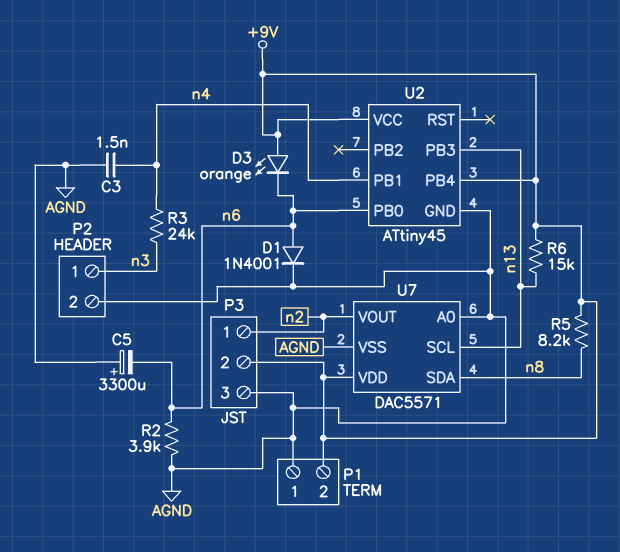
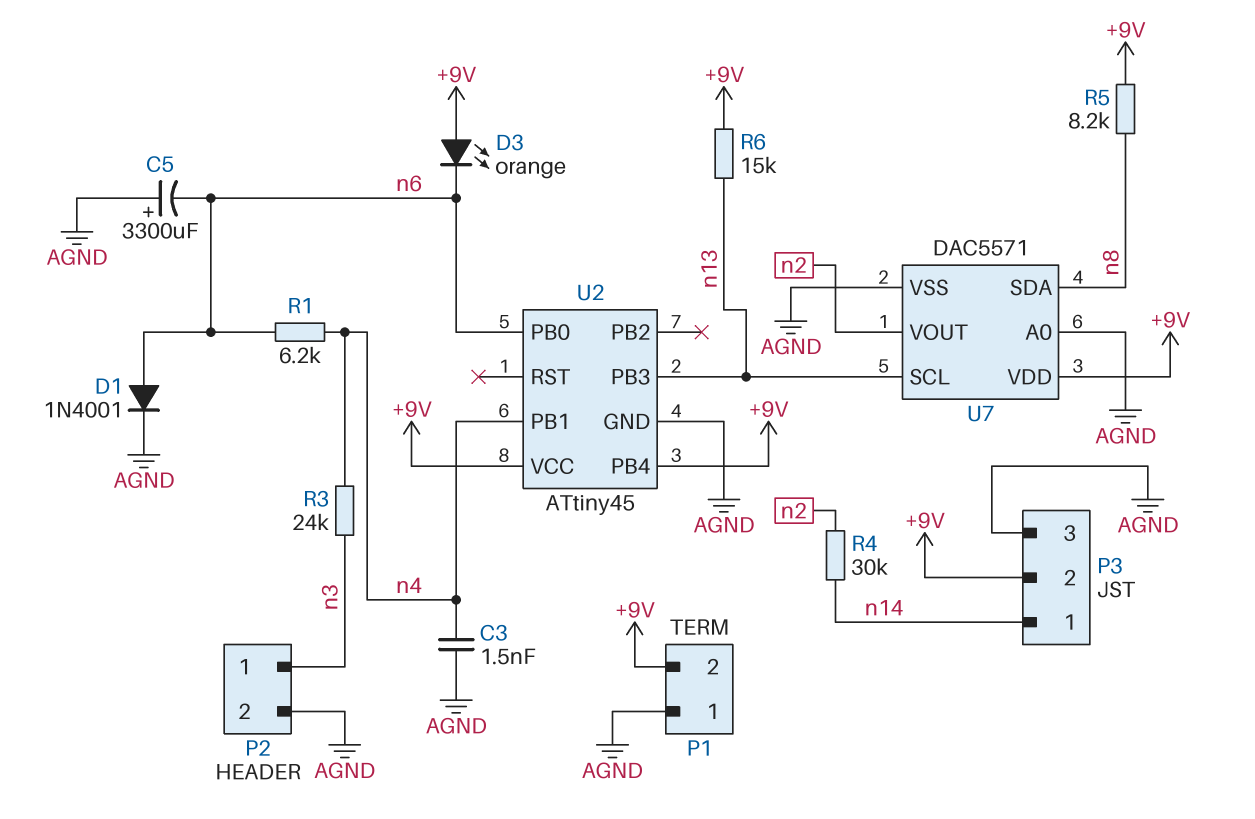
P3 pin 1: n2 -> n14
R1: none -> 6.2k (n4, n6)
R2: 3.9k (AGND, n6) -> none
R4: none -> 30k (n2, n14)

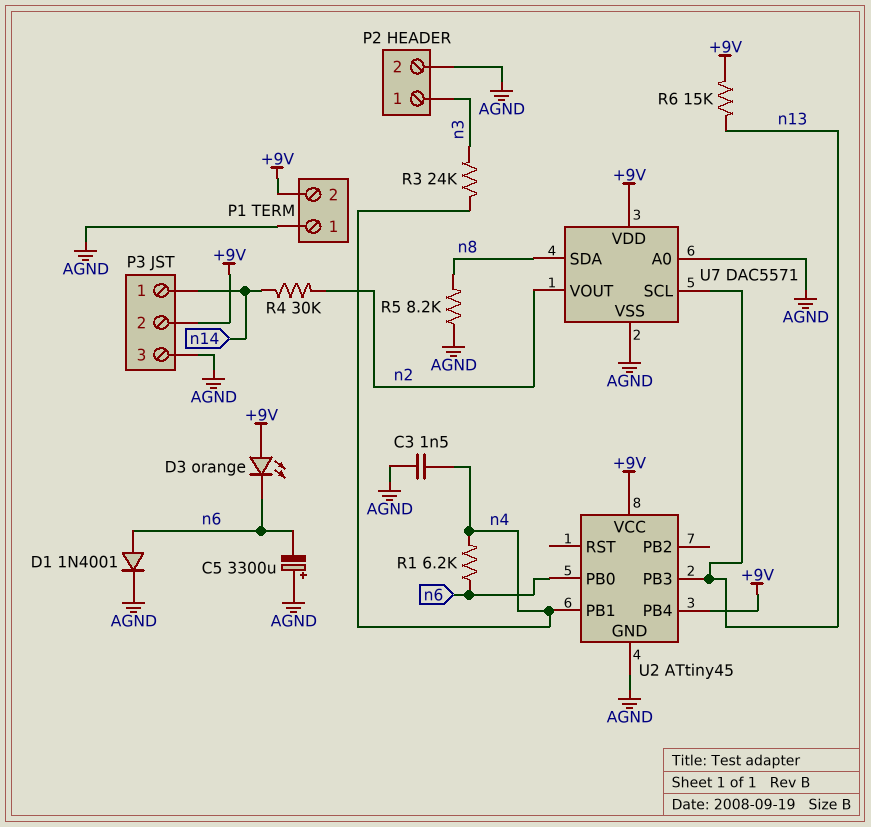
R5: 8.2k (+9V, n8) -> 8.2k (AGND, n8)

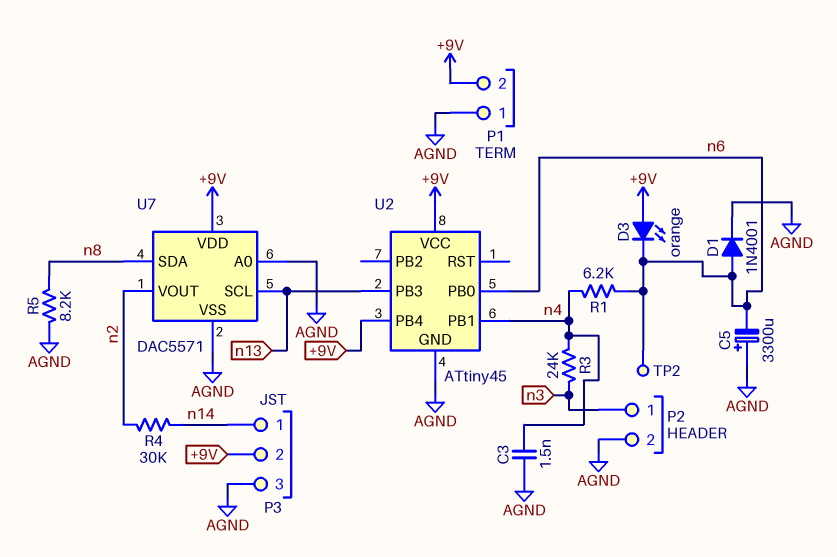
R6: 15k (+9V, n13) -> none
TP2: none -> test point (n6)

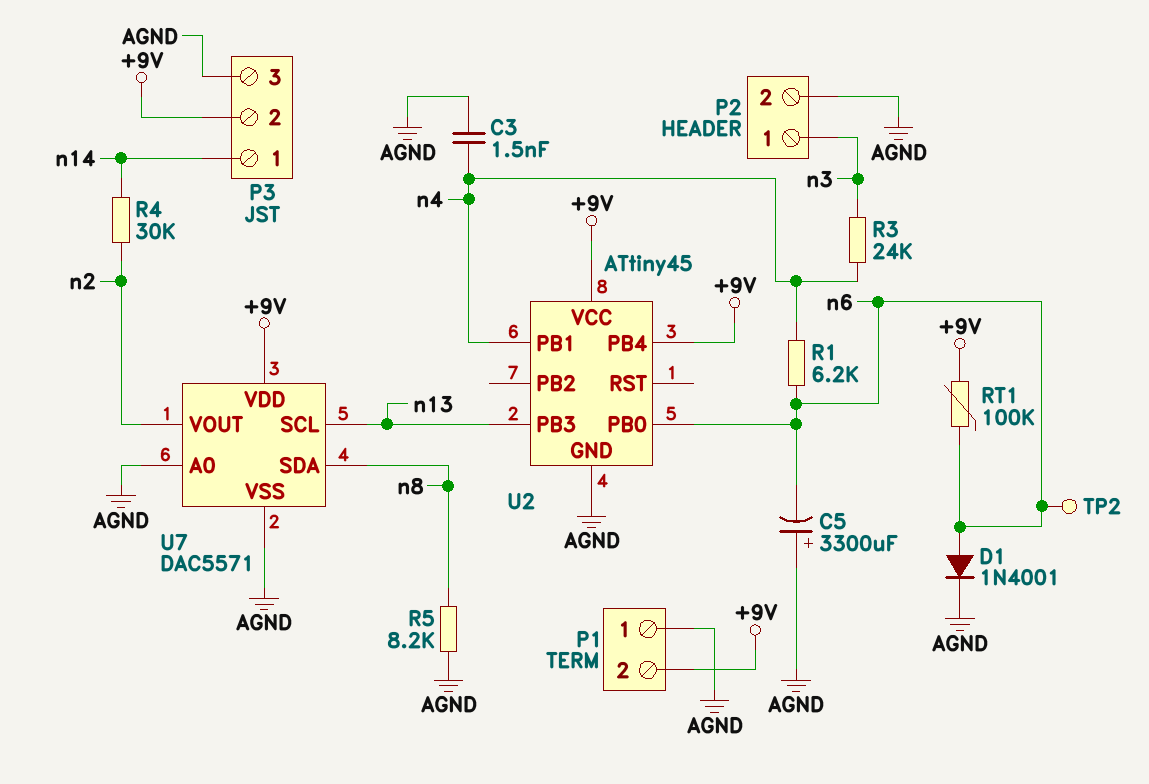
D3: LED orange (A +9V, K n6) -> none
RT1: none -> 100k (+9V, n6)

